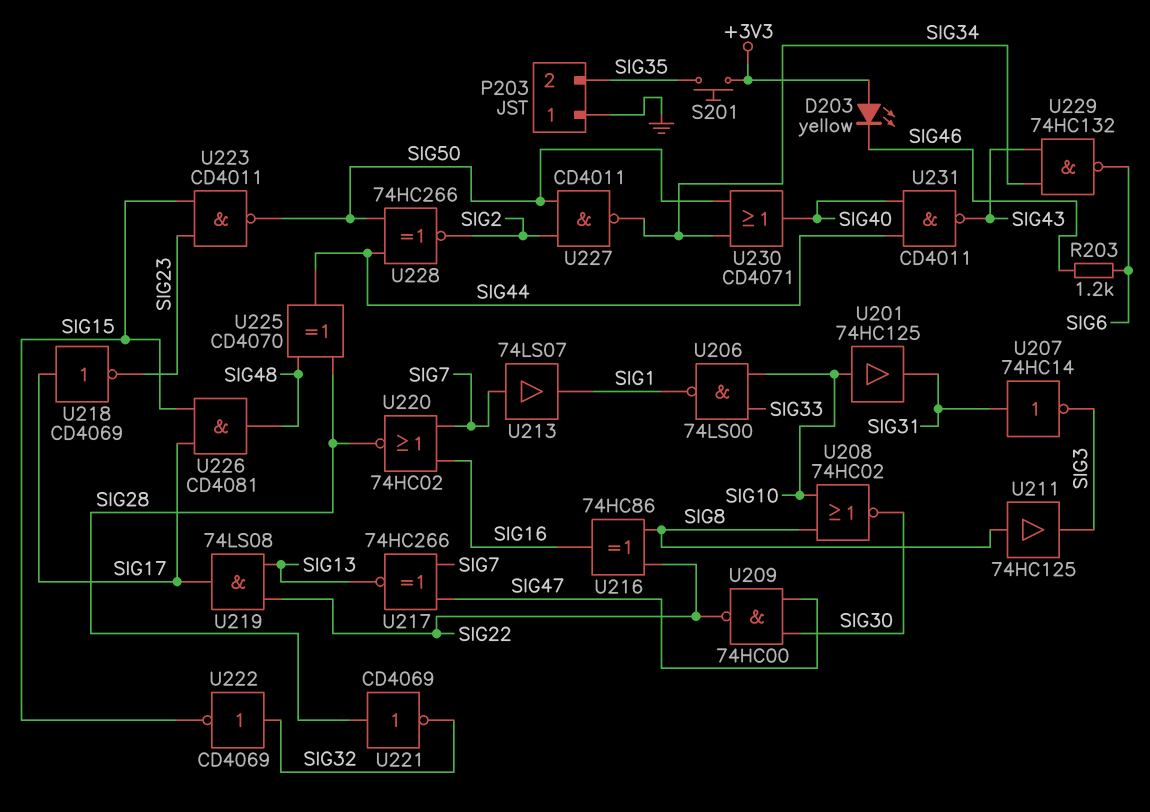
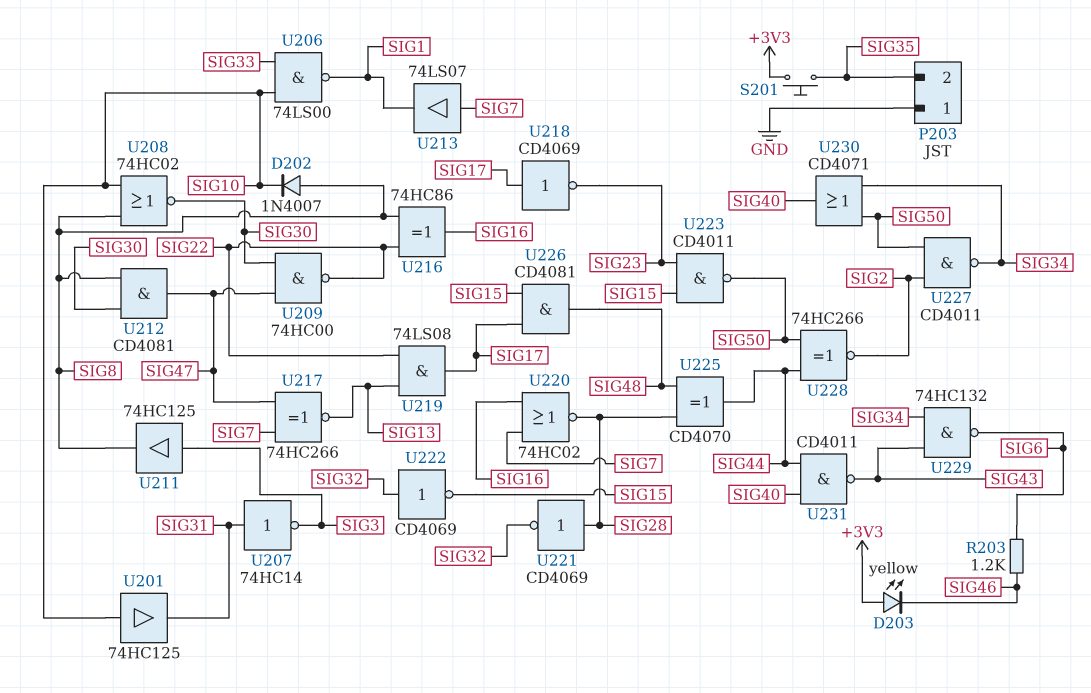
D202: none -> diode 1N4007 (A SIG8, K SIG10)
U211: buffer 74HC125 (in SIG8, out SIG3) -> buffer 74HC125 (in SIG3, out SIG8)
U212: none -> AND CD4081 (in SIG8, in SIG30, out SIG47)

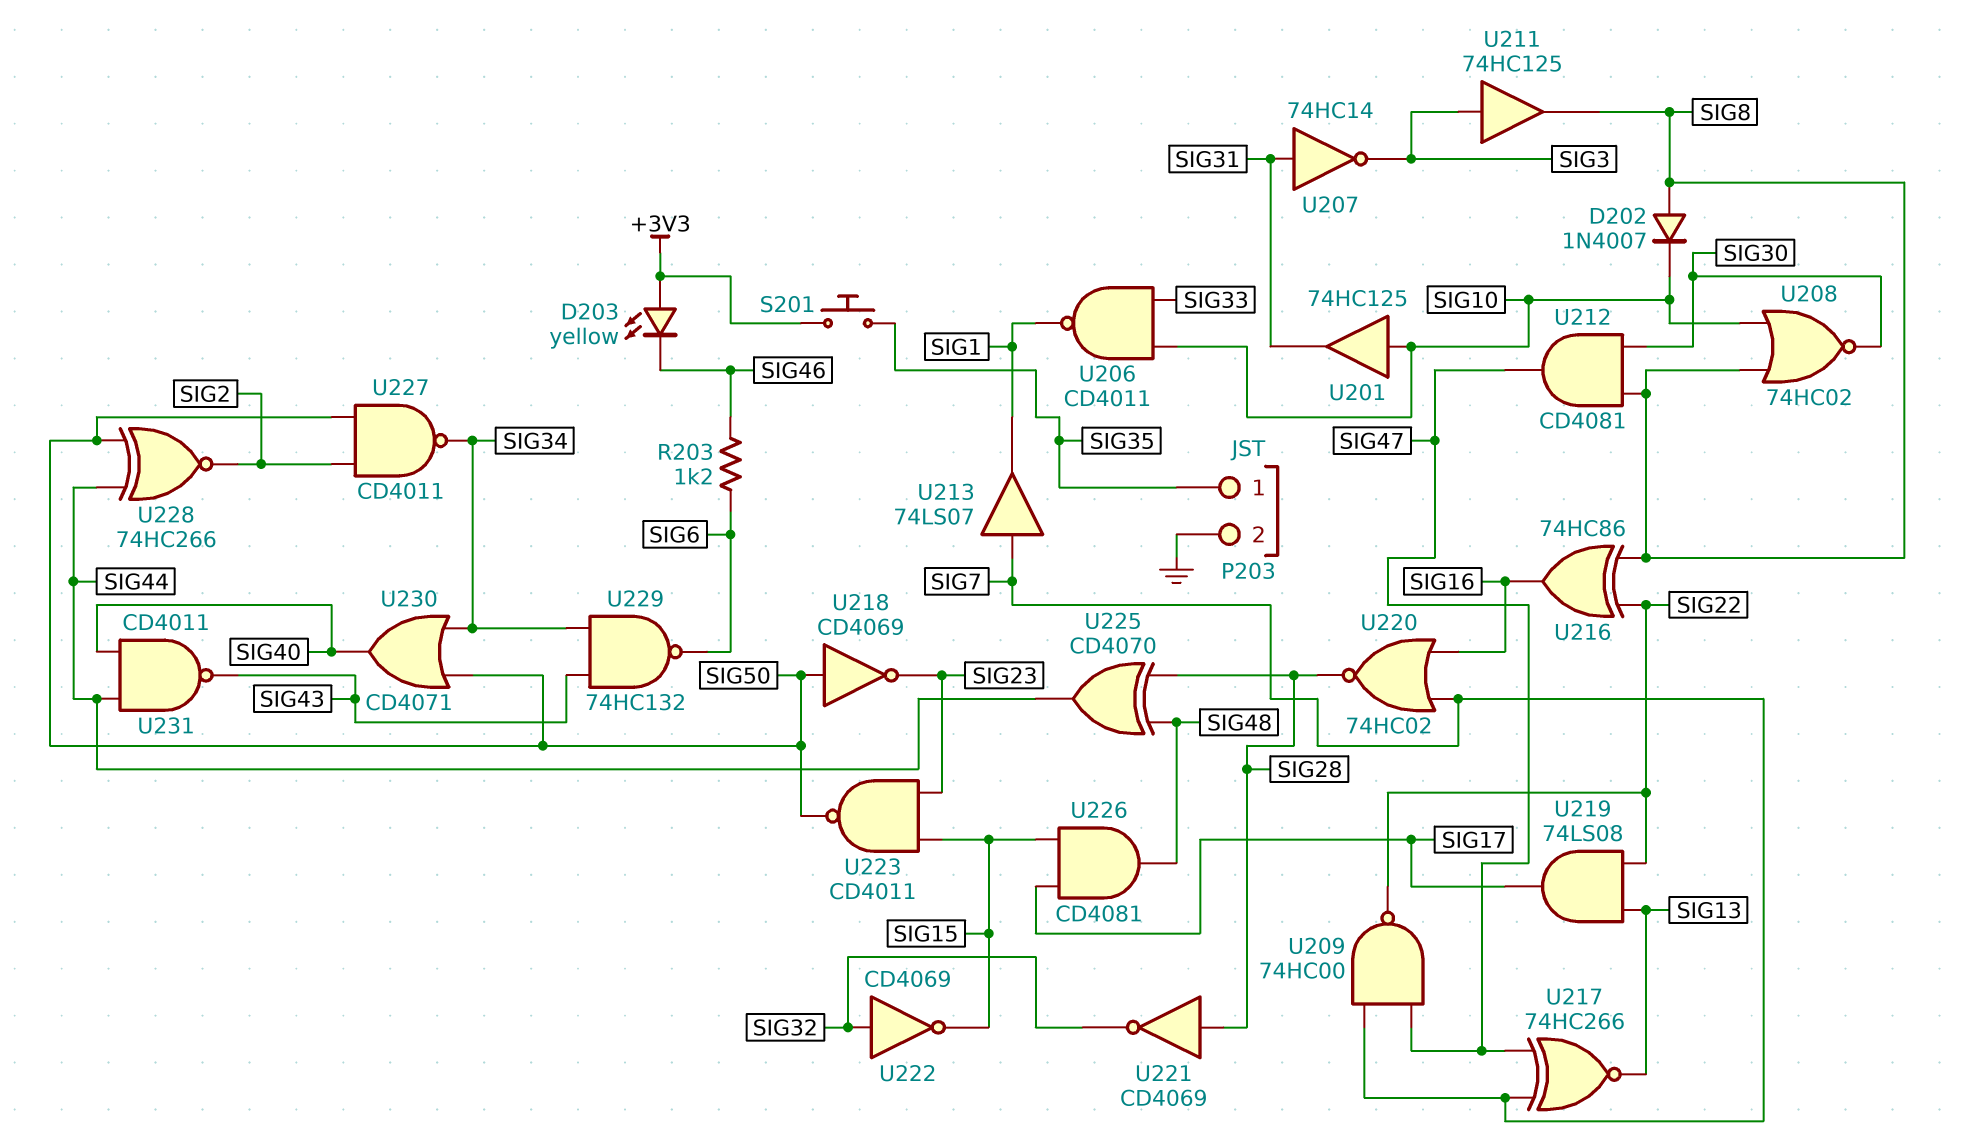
P203 pin 1: GND -> SIG35
P203 pin 2: SIG35 -> GND
U206: NAND 74LS00 (in SIG10, in SIG33, out SIG1) -> NAND CD4011 (in SIG10, in SIG33, out SIG1)
U209: NAND 74HC00 (in SIG30, in SIG47, out SIG22) -> NAND 74HC00 (in SIG7, in SIG47, out SIG22)
U218: NOT CD4069 (in SIG17, out SIG23) -> NOT CD4069 (in SIG50, out SIG23)

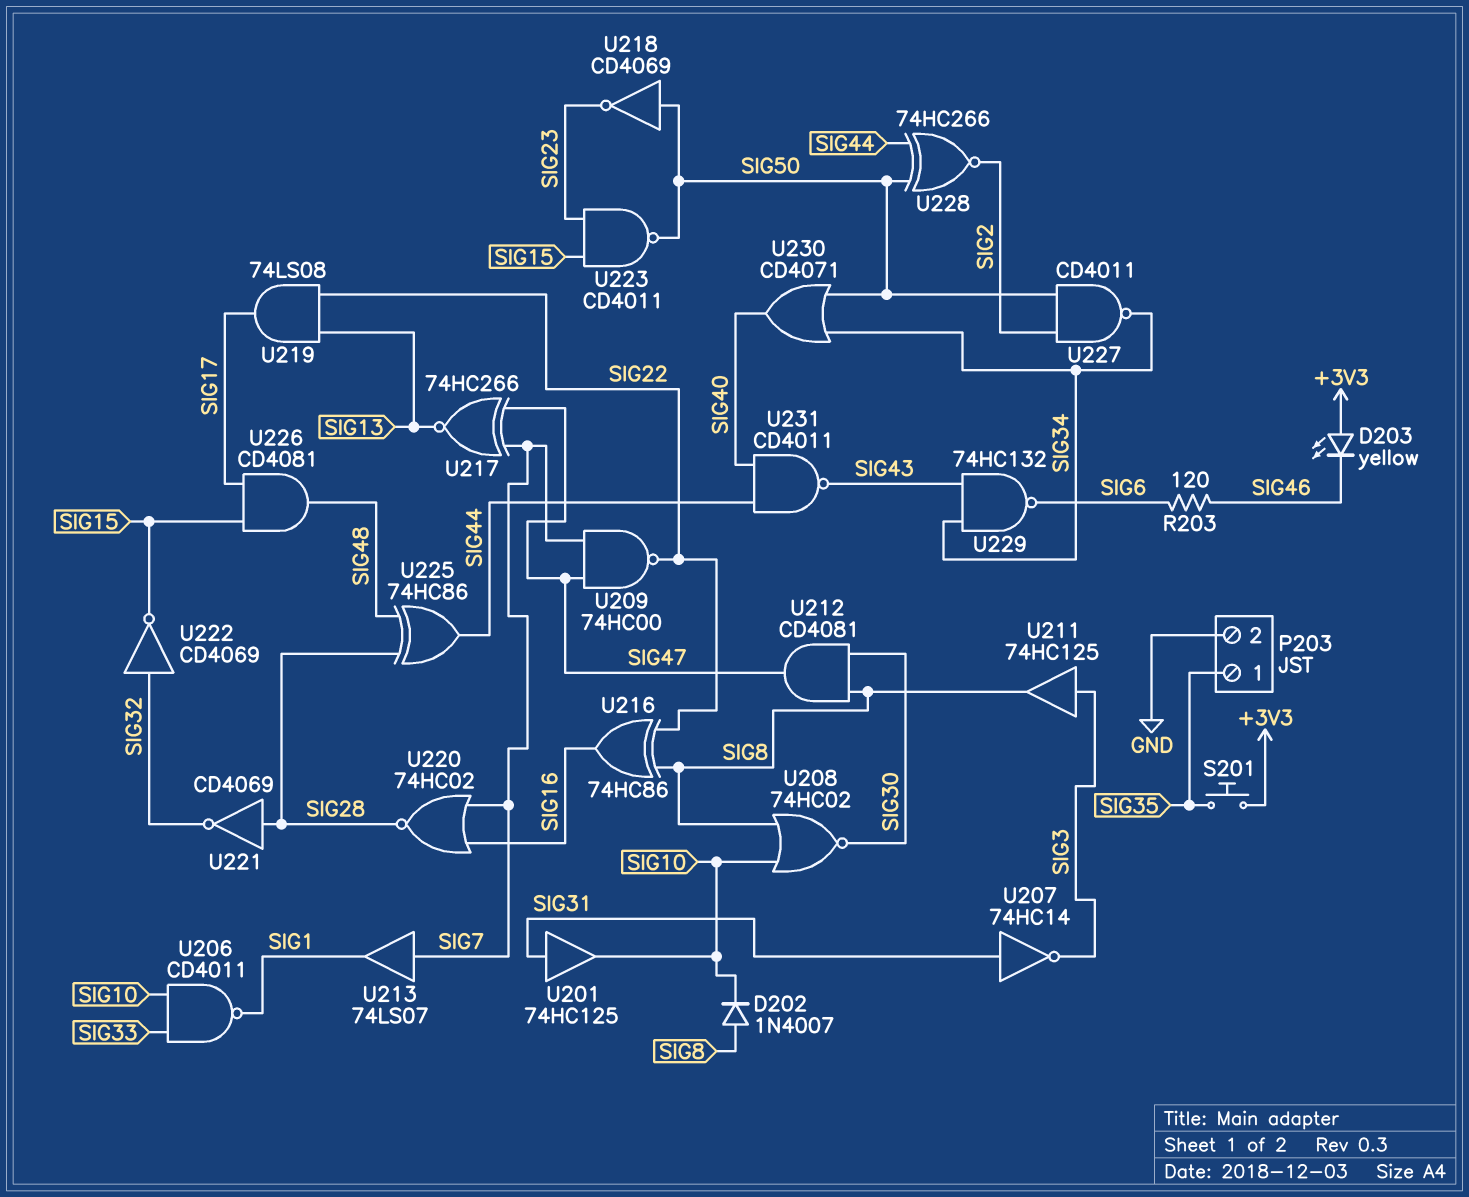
R203: 1.2k (SIG6, SIG46) -> 120 (SIG6, SIG46)
U201: buffer 74HC125 (in SIG10, out SIG31) -> buffer 74HC125 (in SIG31, out SIG10)
U225: XOR CD4070 (in SIG28, in SIG48, out SIG44) -> XOR 74HC86 (in SIG28, in SIG48, out SIG44)

